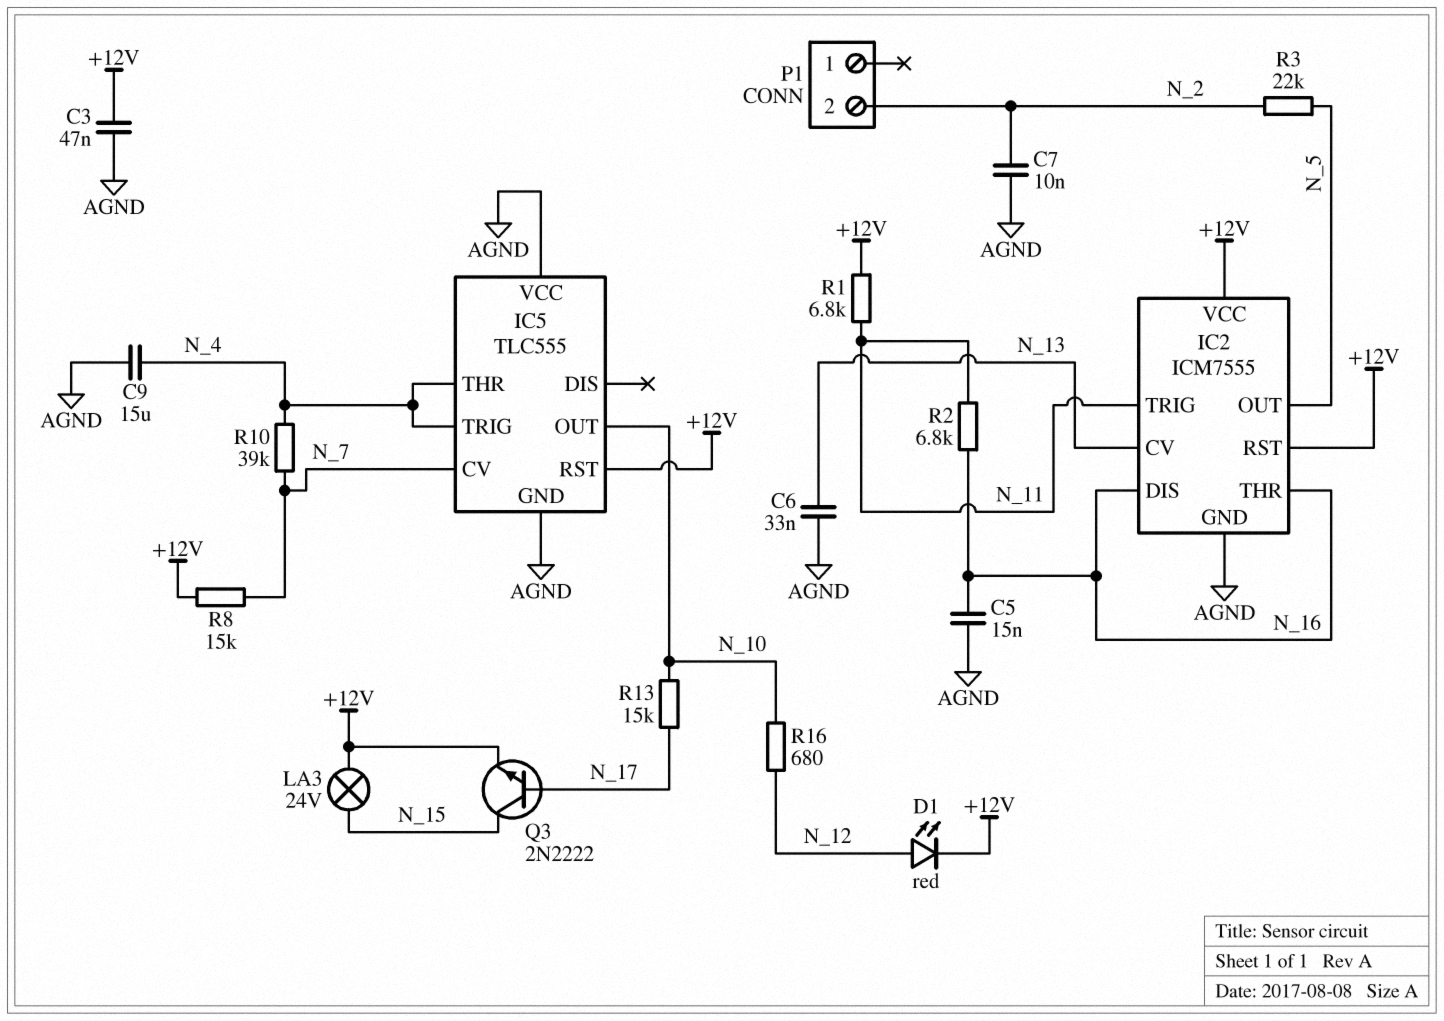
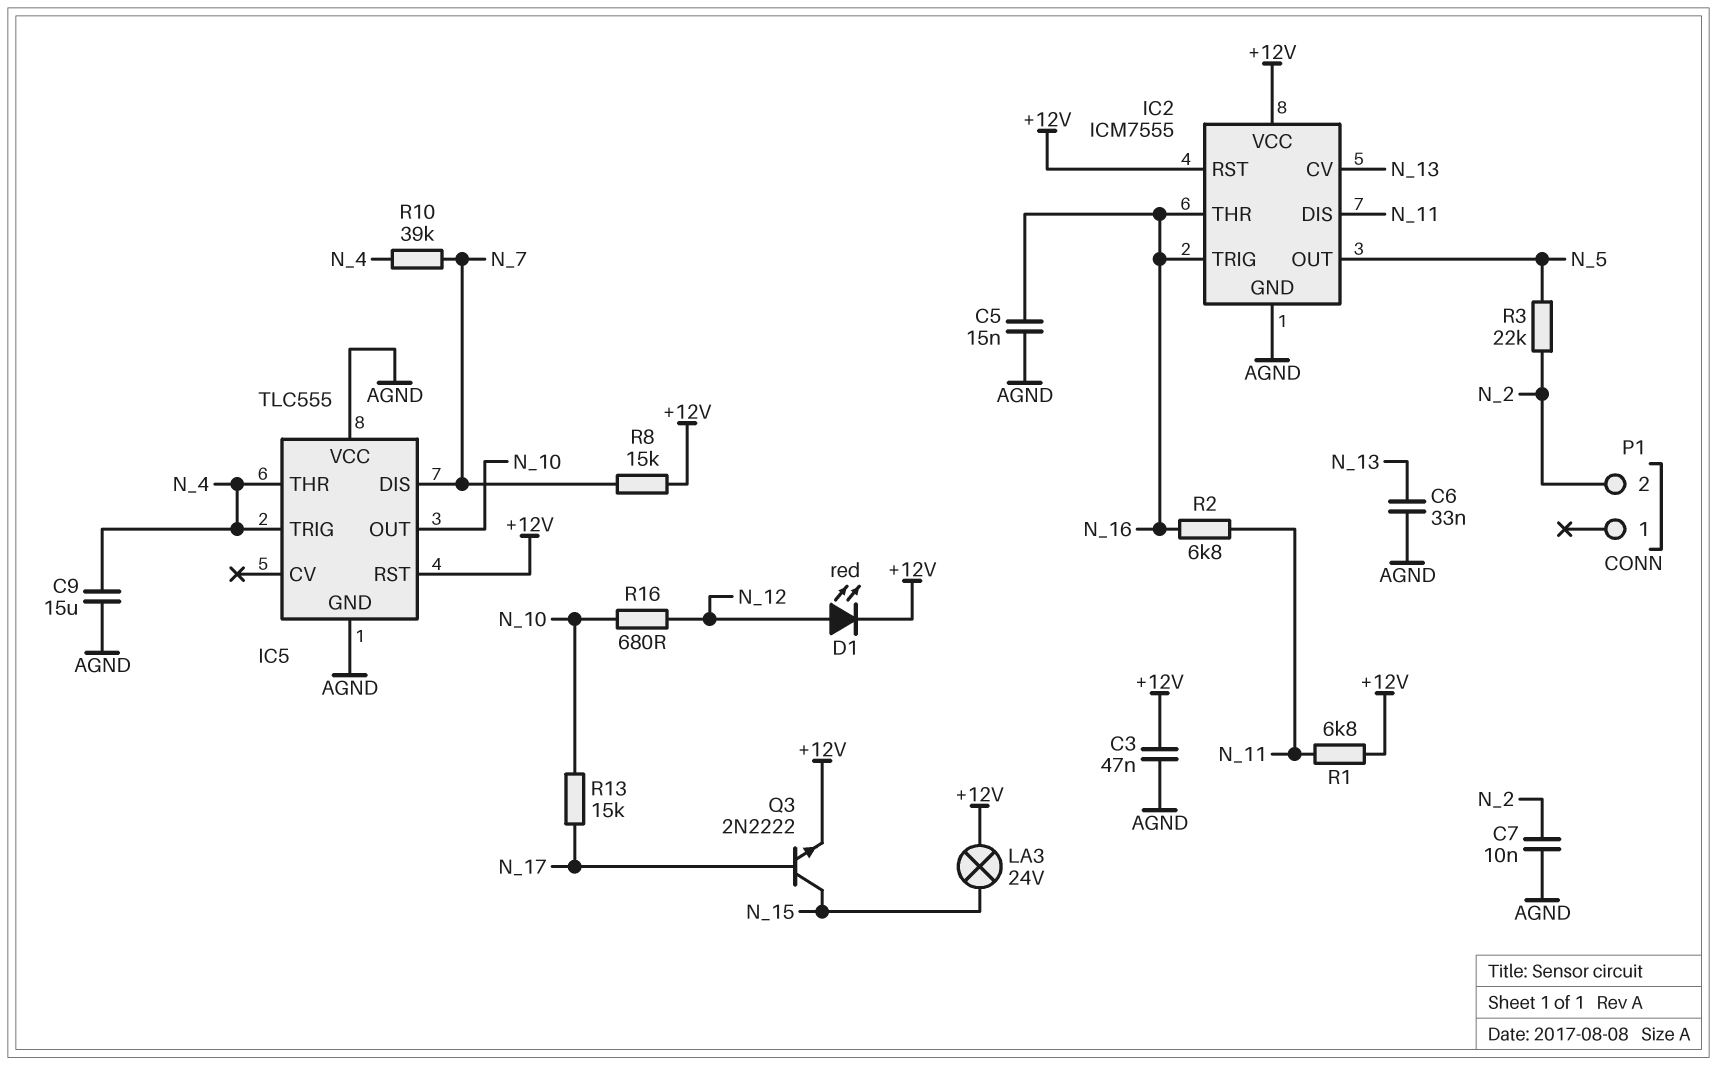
IC2 pin DIS: N_16 -> N_11
IC2 pin TRIG: N_11 -> N_16
IC5 pin CV: N_7 -> none
IC5 pin DIS: none -> N_7

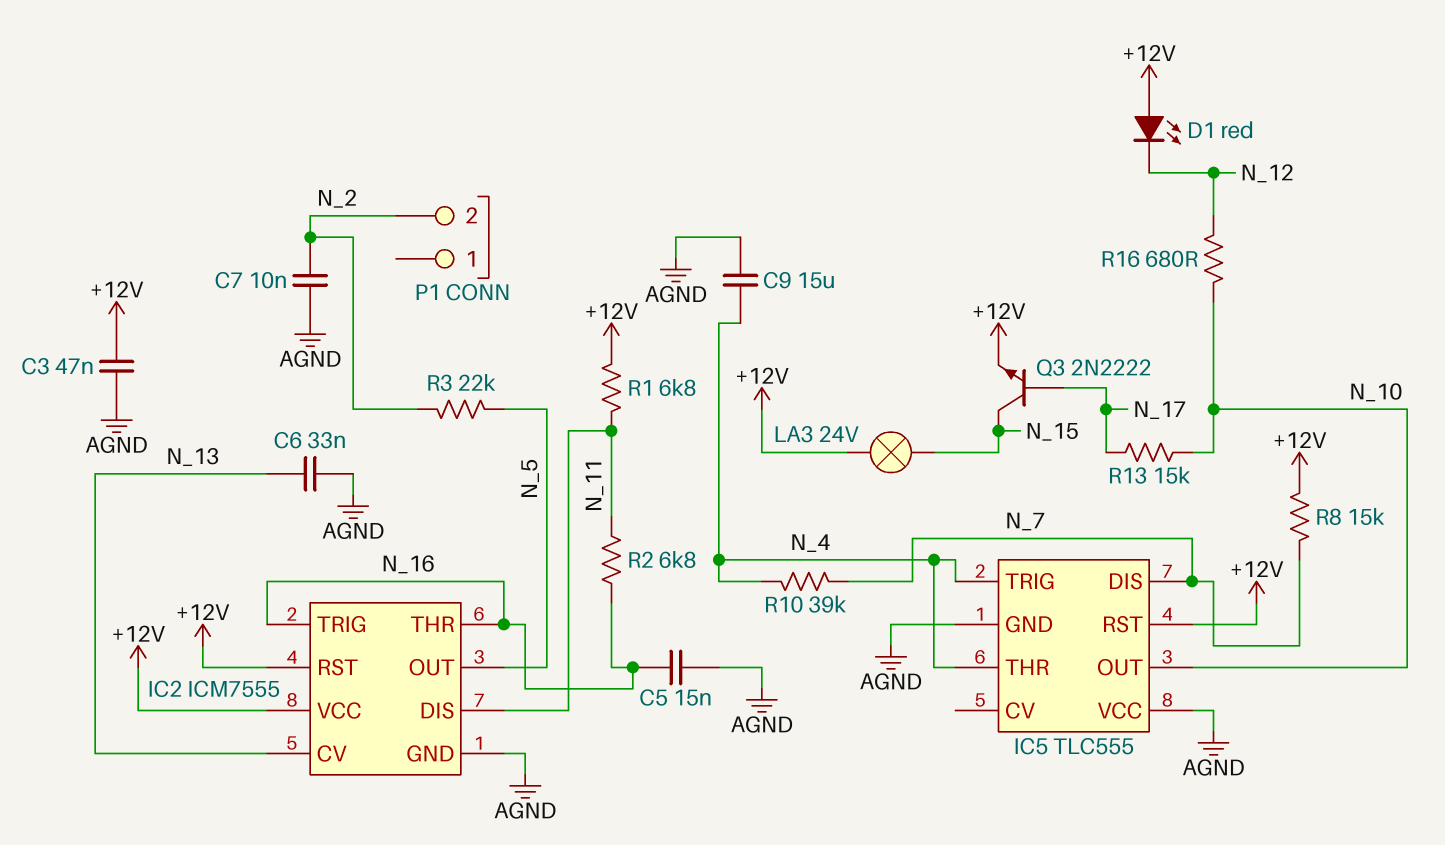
D1: LED red (A N_12, K +12V) -> LED red (A +12V, K N_12)

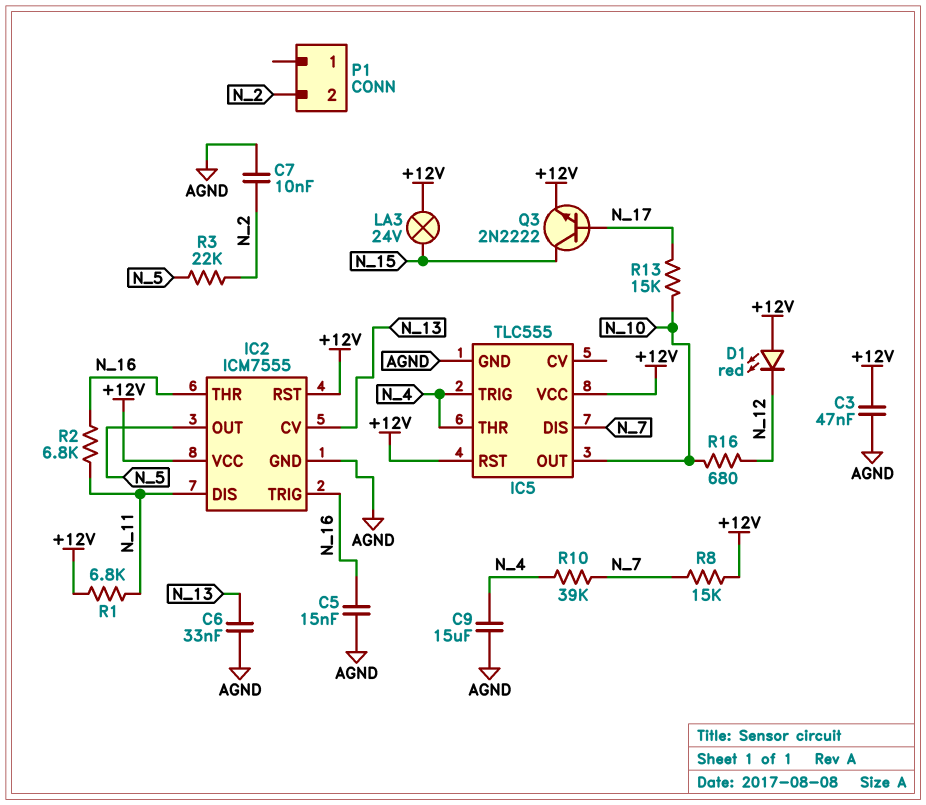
IC5 pin VCC: AGND -> +12V

